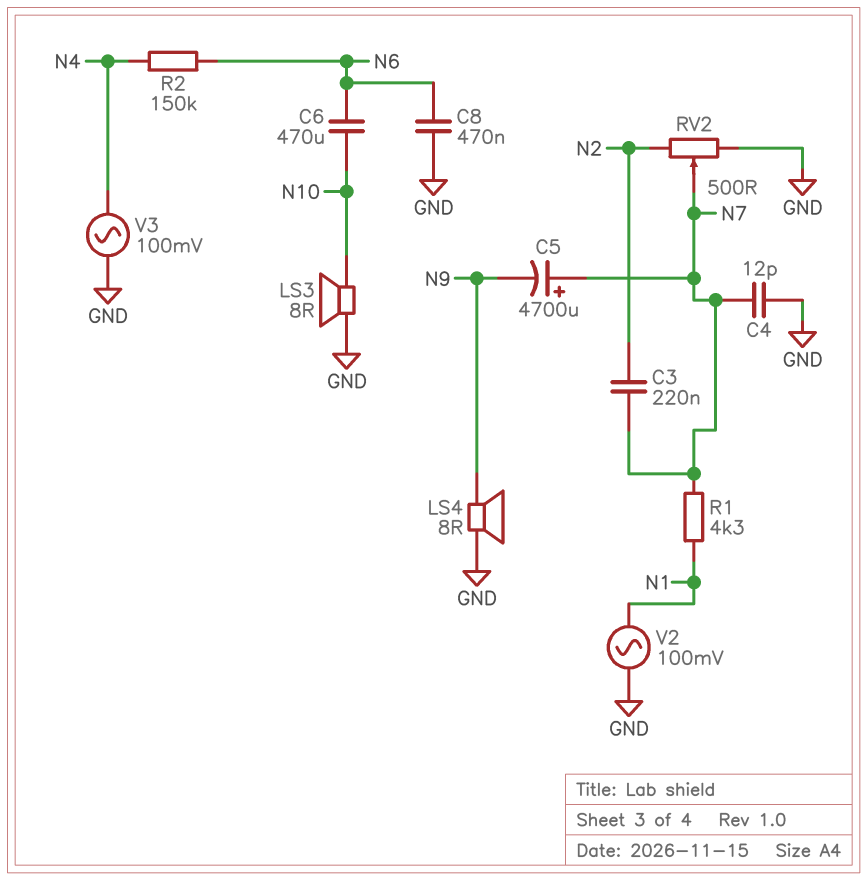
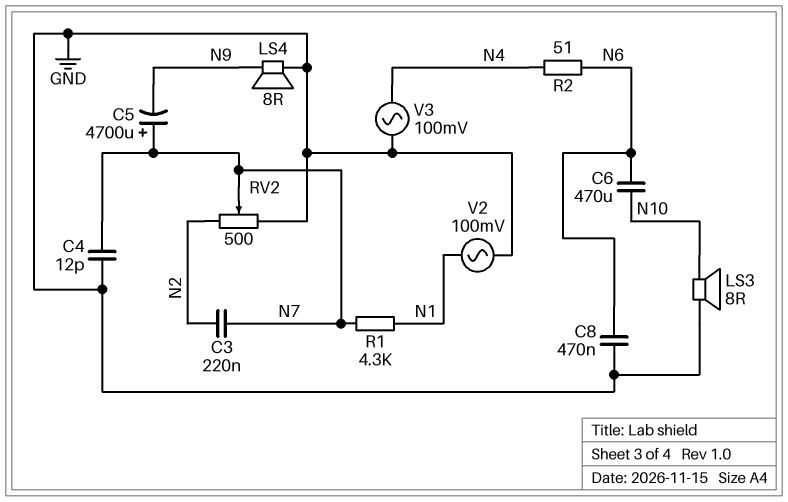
R2: 150k (N4, N6) -> 51 (N4, N6)

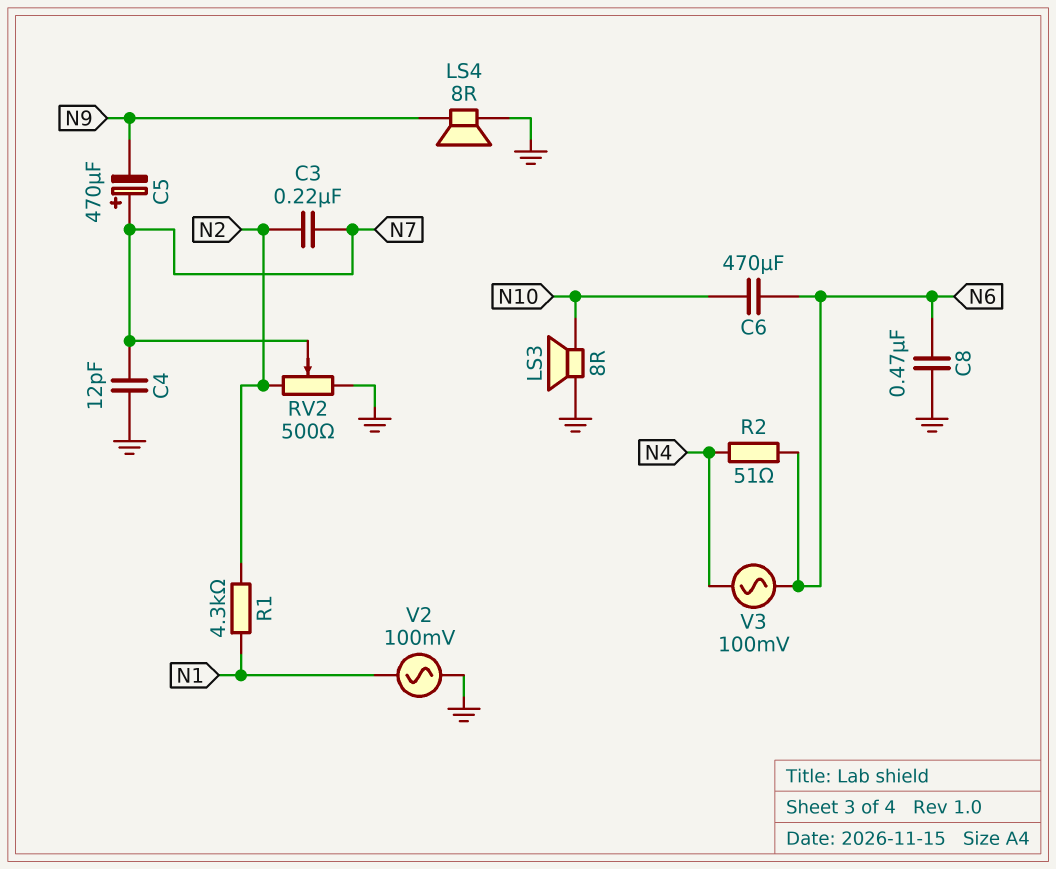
C5: 4700uF (plus N7, minus N9) -> 470uF (plus N7, minus N9)
R1: 4.3k (N1, N7) -> 4.3k (N1, N2)
V3: AC 100mV (GND, N4) -> AC 100mV (N4, N6)

